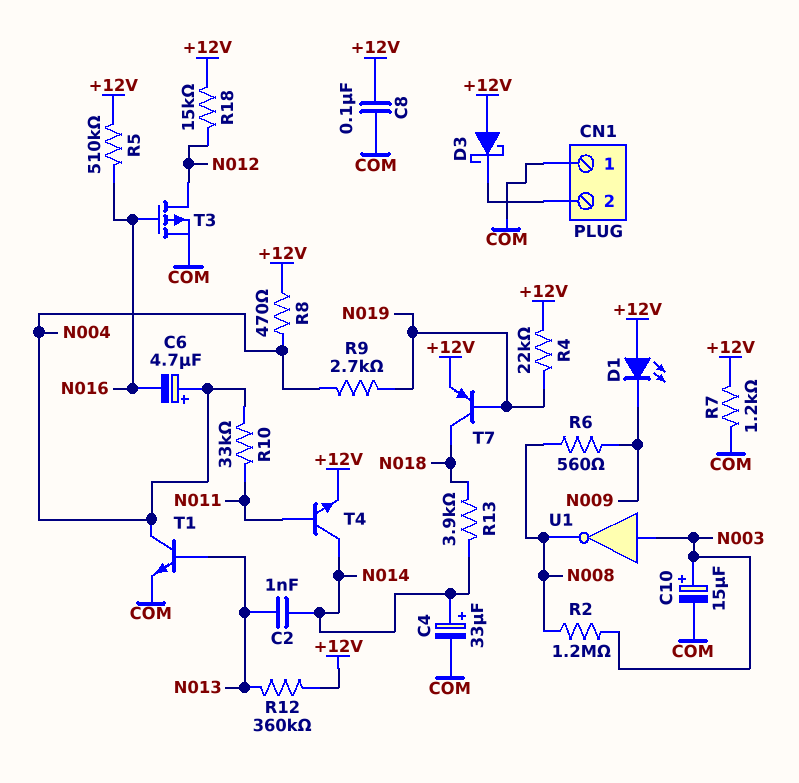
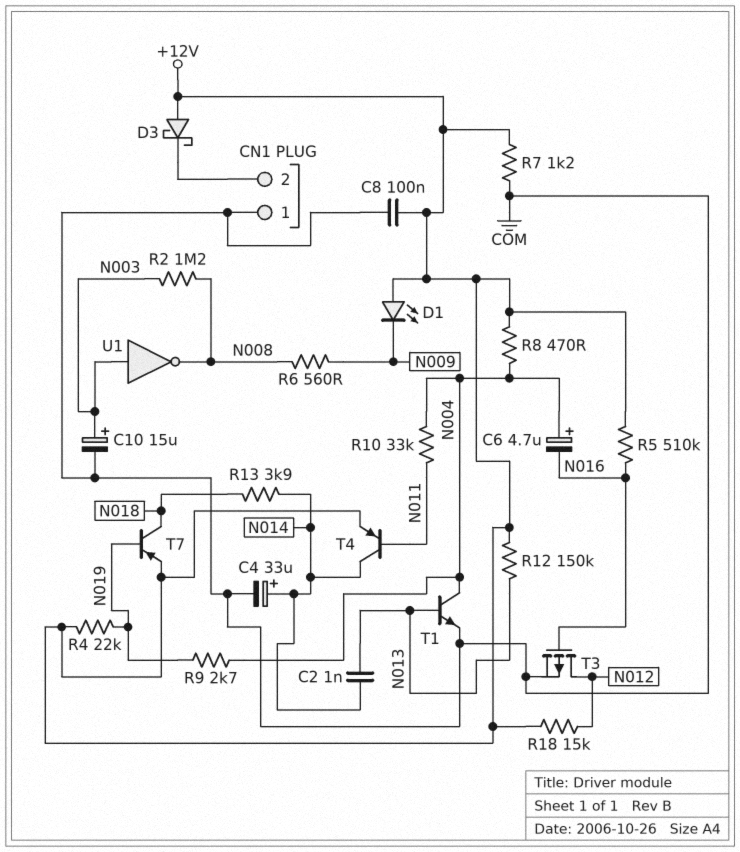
R12: 360k (+12V, N013) -> 150k (+12V, N013)
T4: NPN (B N011, C N014, E +12V) -> PNP (B N011, C N014, E +12V)

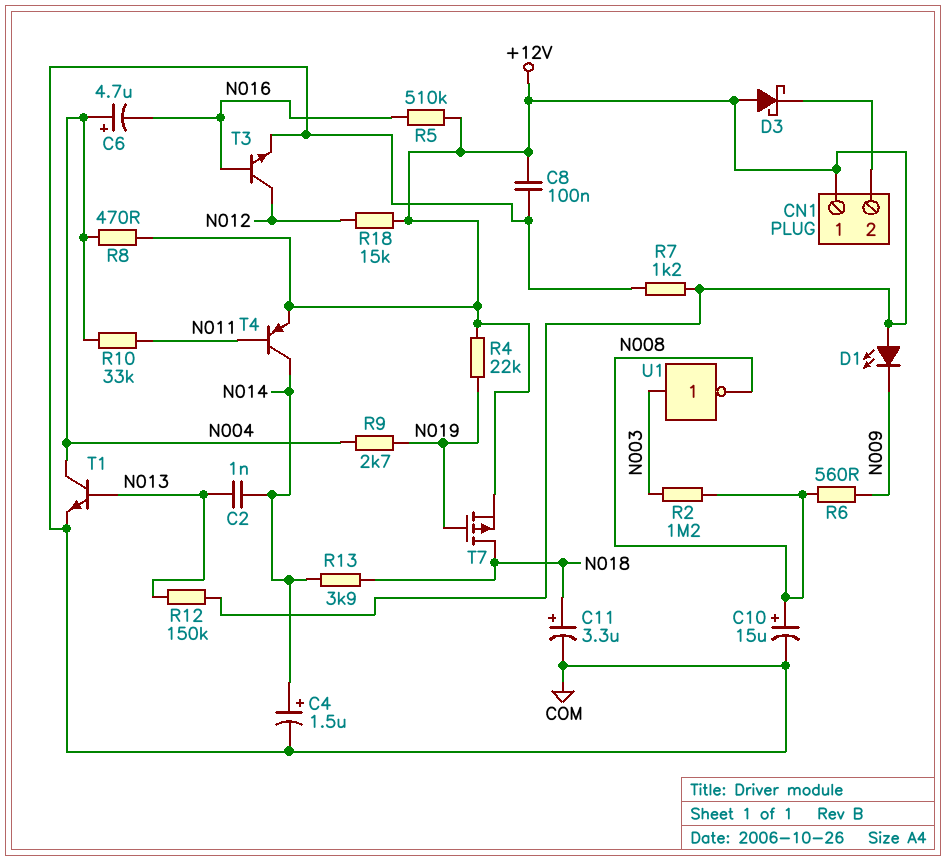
C4: 33uF (plus N014, minus COM) -> 1.5uF (plus N014, minus COM)
C10: 15uF (plus N003, minus COM) -> 15uF (plus N008, minus COM)
C11: none -> 3.3uF (plus N018, minus COM)
CN1 pin 1: COM -> +12V
T3: PMOS (G N016, D N012, S COM) -> NPN (B N016, C N012, E COM)
T7: PNP (B N019, C N018, E +12V) -> PMOS (G N019, D N018, S +12V)

